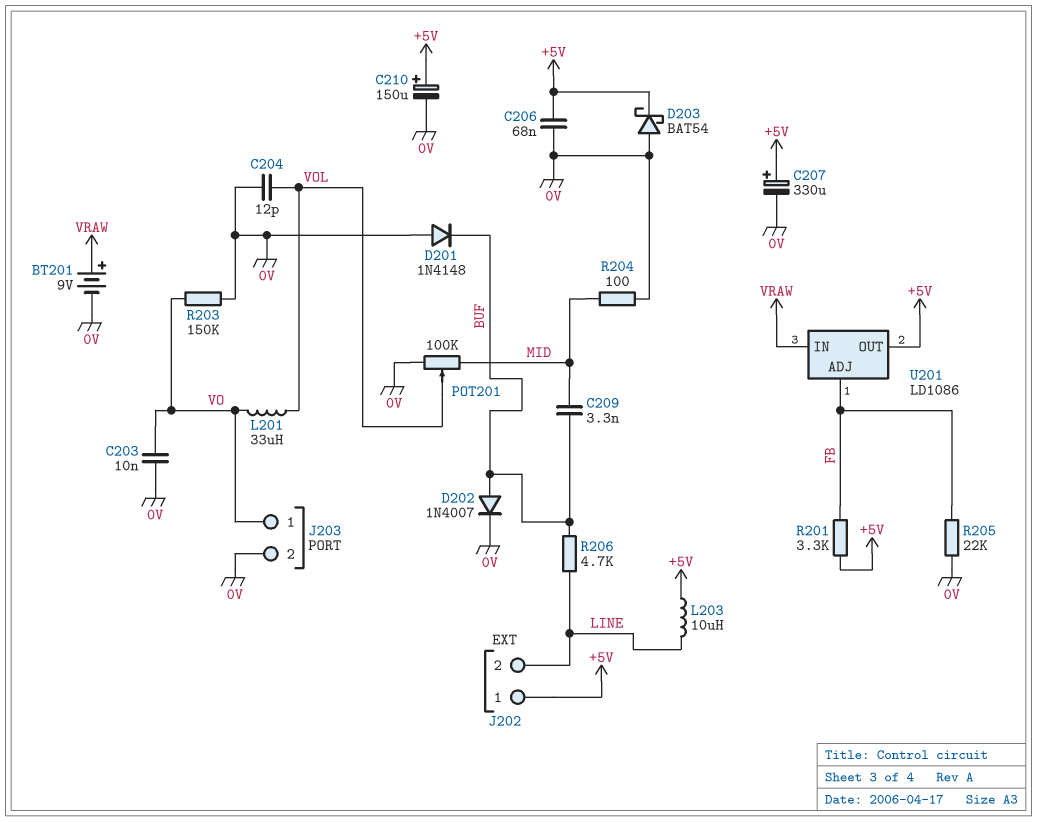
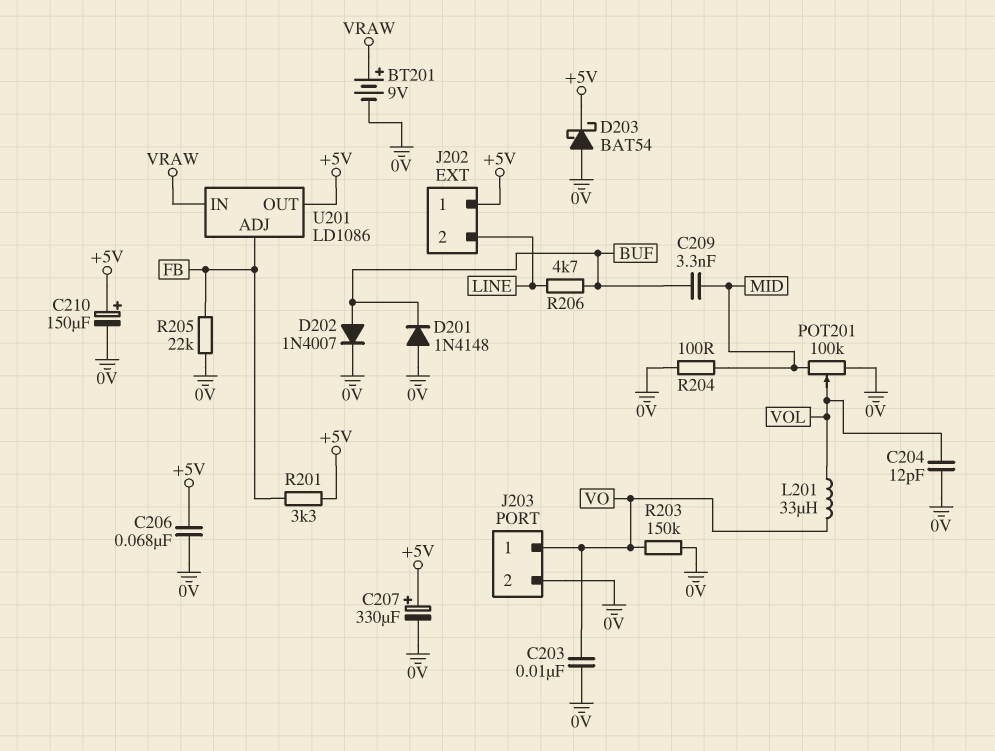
L203: 10uH (+5V, LINE) -> none

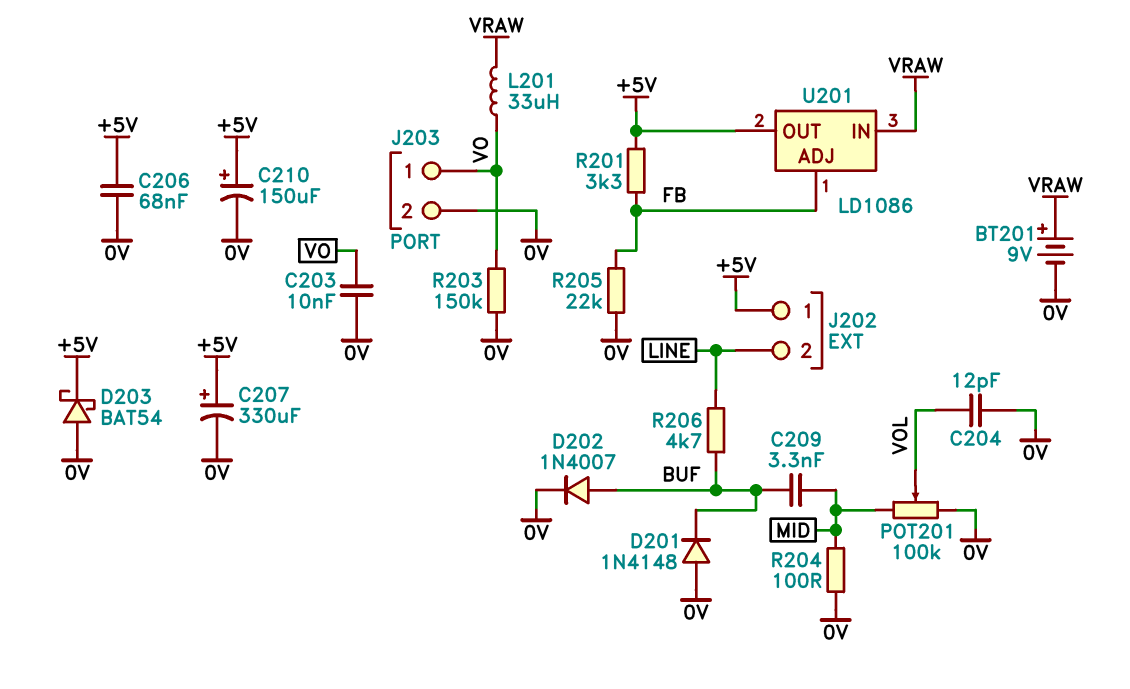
L201: 33uH (VO, VOL) -> 33uH (VO, VRAW)

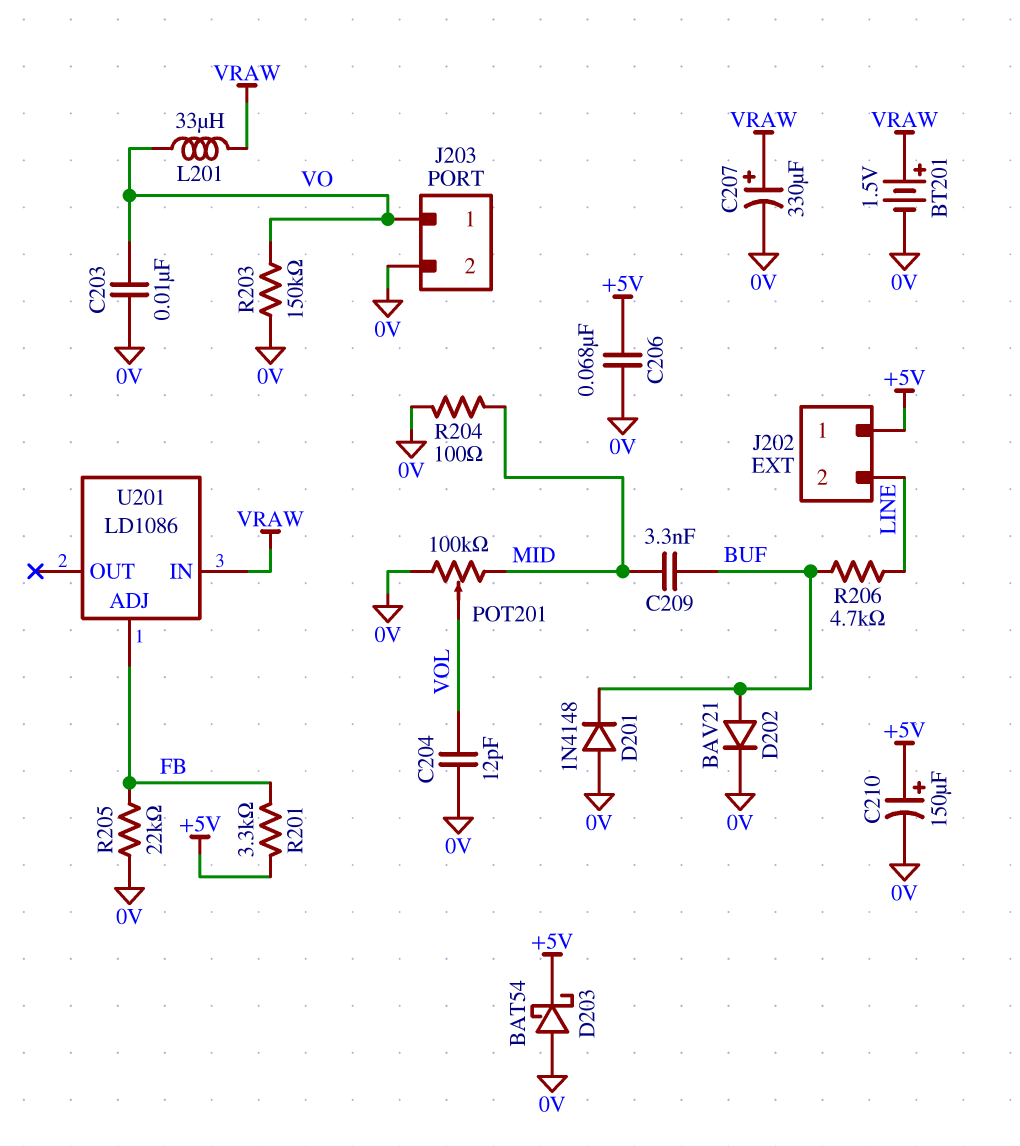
BT201: 9V (plus VRAW, minus 0V) -> 1.5V (plus VRAW, minus 0V)
C207: 330uF (plus +5V, minus 0V) -> 330uF (plus VRAW, minus 0V)
D202: diode 1N4007 (A BUF, K 0V) -> diode BAV21 (A BUF, K 0V)
U201 pin OUT: +5V -> none

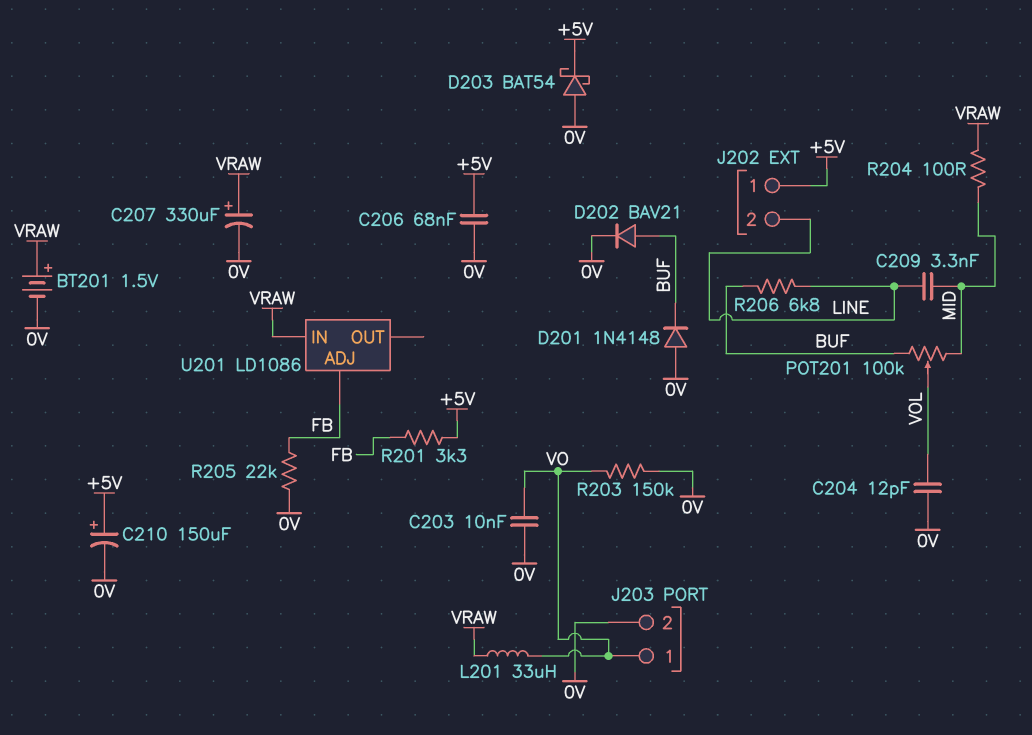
C209: 3.3nF (BUF, MID) -> 3.3nF (LINE, MID)
POT201: 100k (0V, MID, wiper VOL) -> 100k (BUF, MID, wiper VOL)
R204: 100 (0V, MID) -> 100 (MID, VRAW)
R206: 4.7k (BUF, LINE) -> 6.8k (BUF, LINE)

